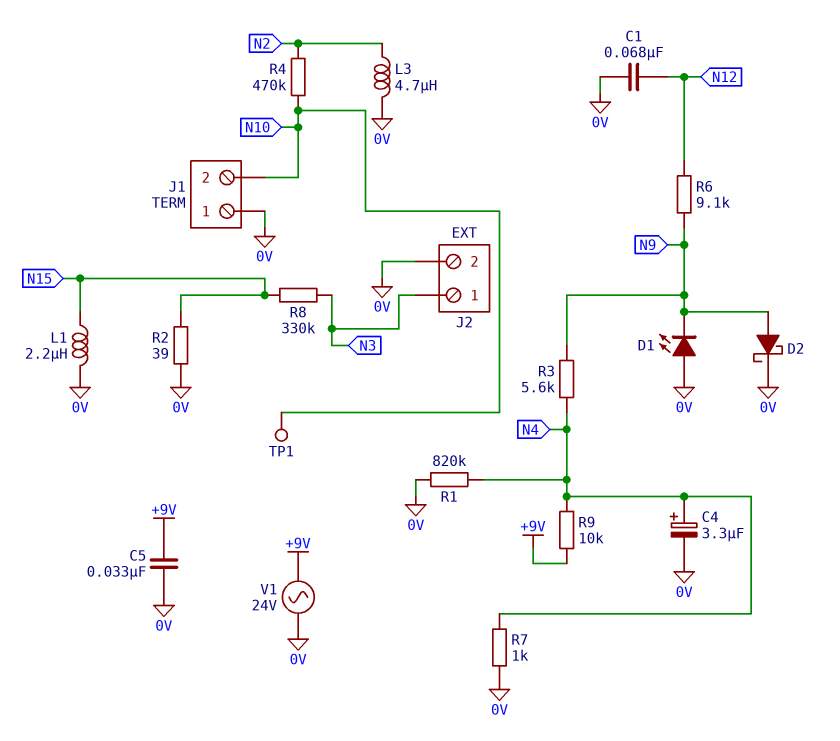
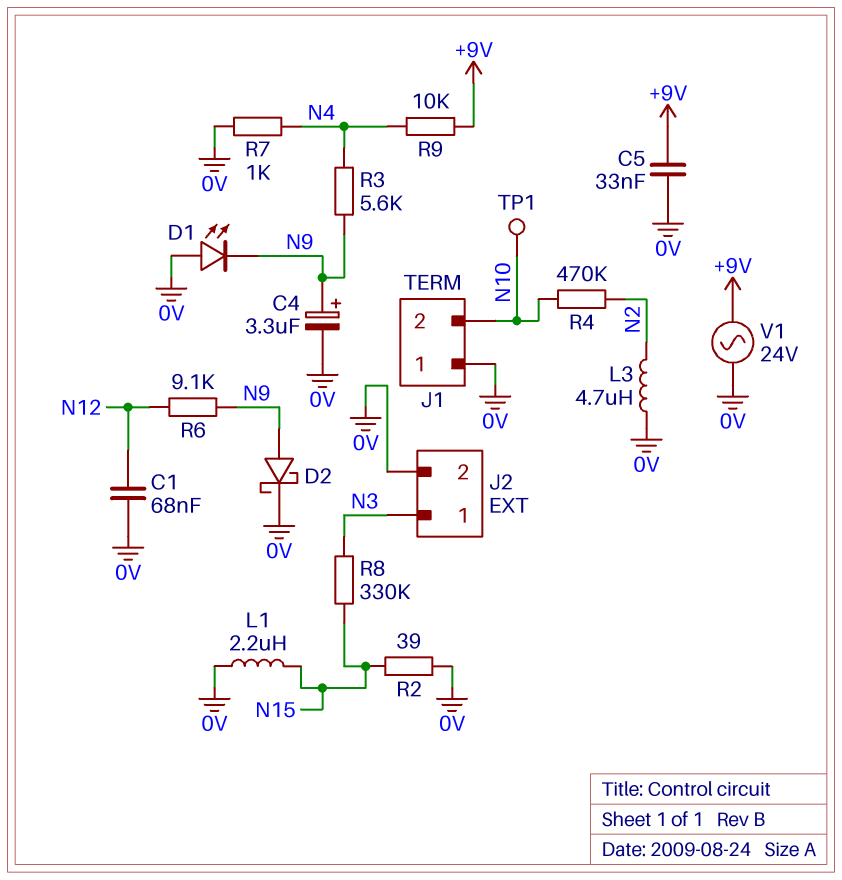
C4: 3.3uF (plus N4, minus 0V) -> 3.3uF (plus N9, minus 0V)
R1: 820k (0V, N4) -> none

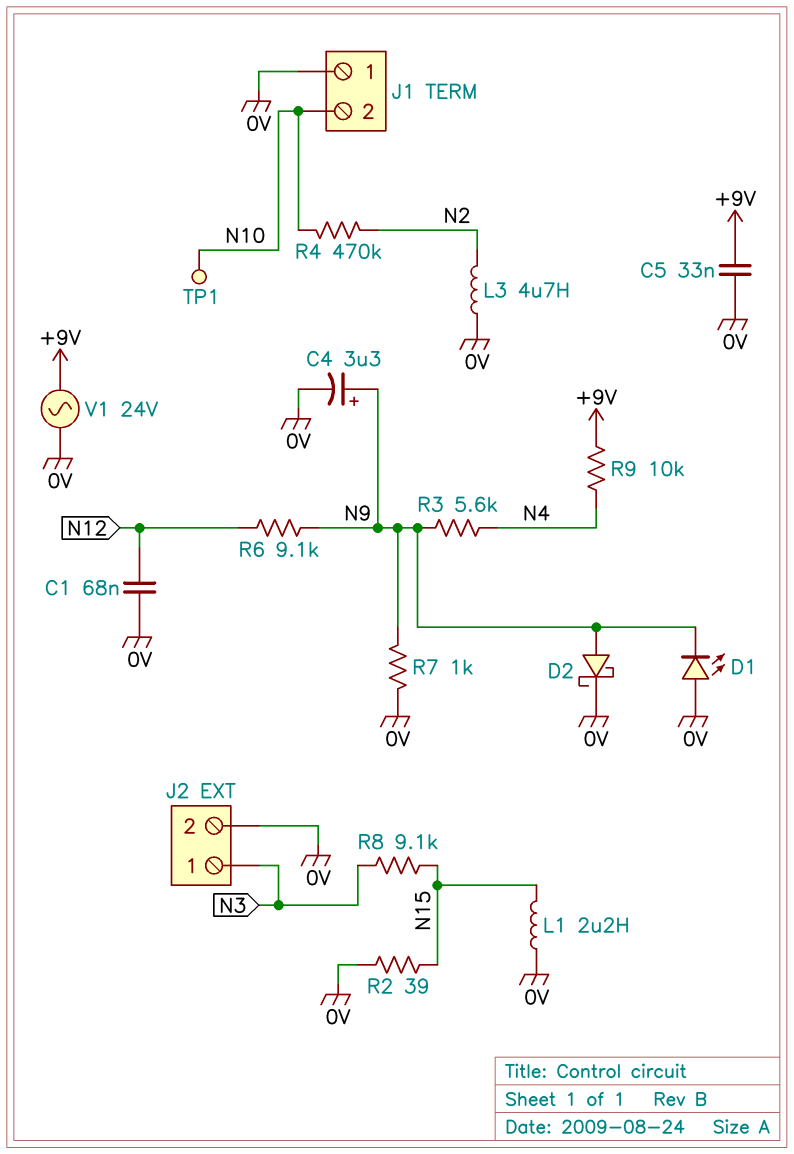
R7: 1k (0V, N4) -> 1k (0V, N9)
R8: 330k (N3, N15) -> 9.1k (N3, N15)

